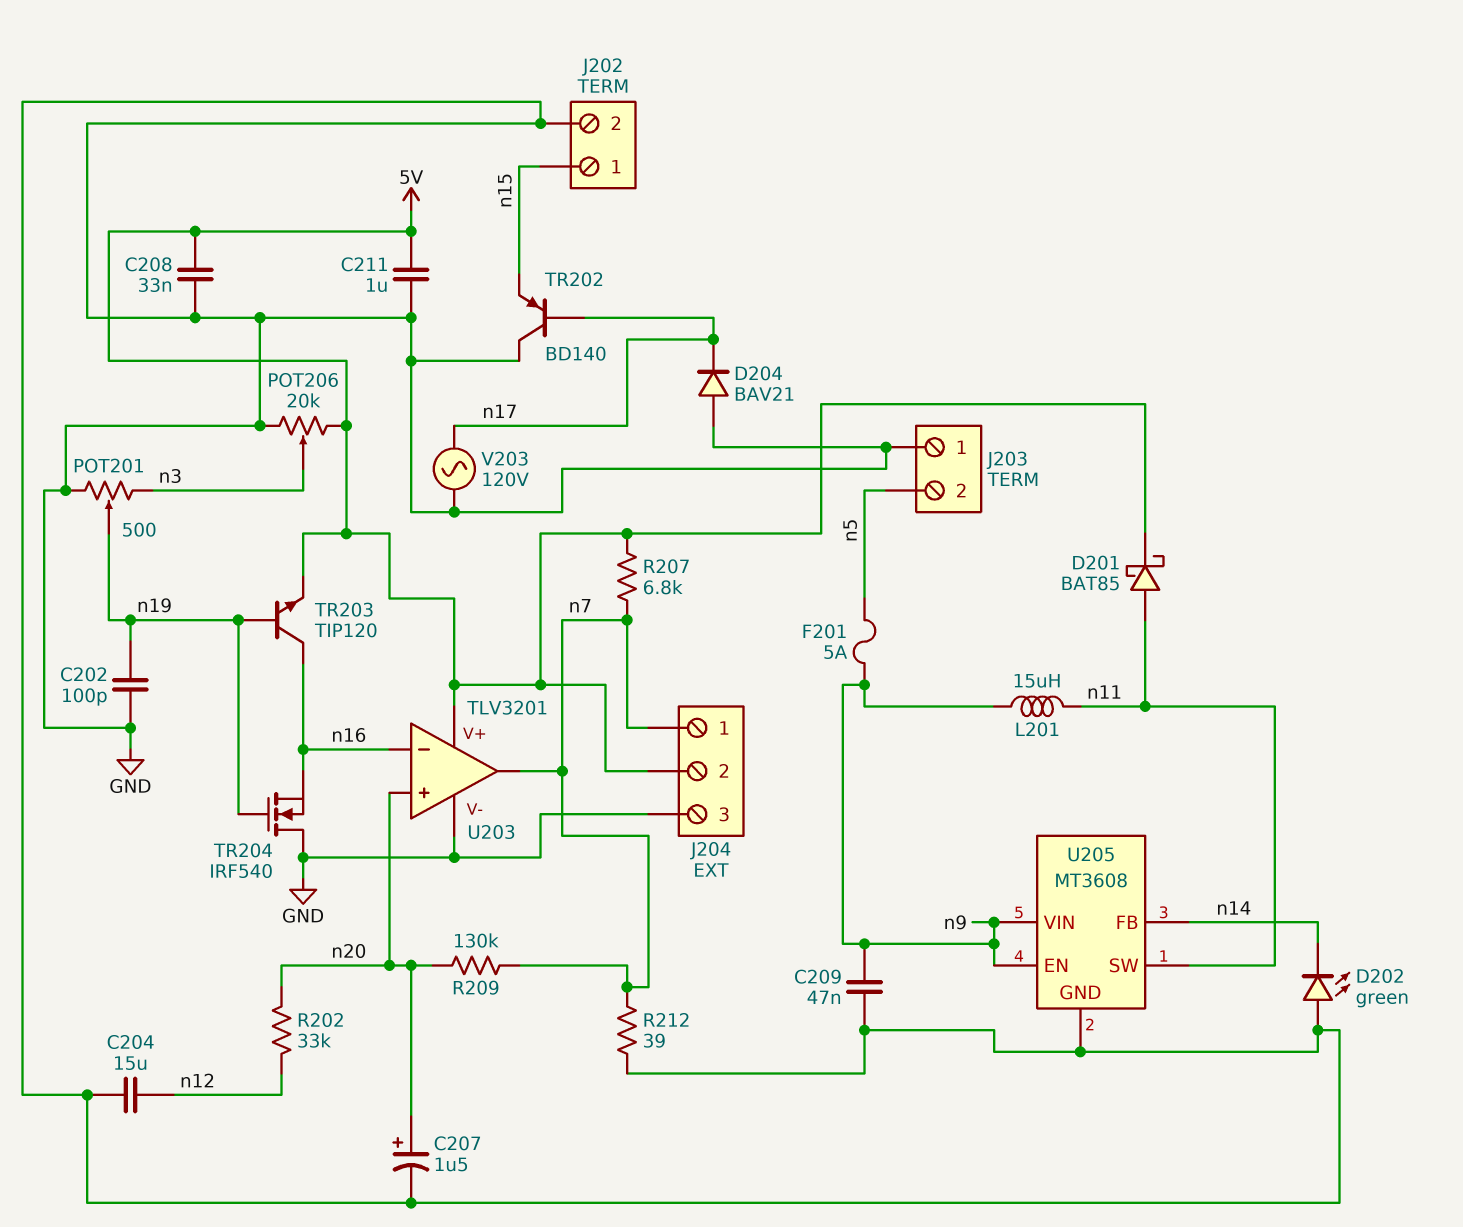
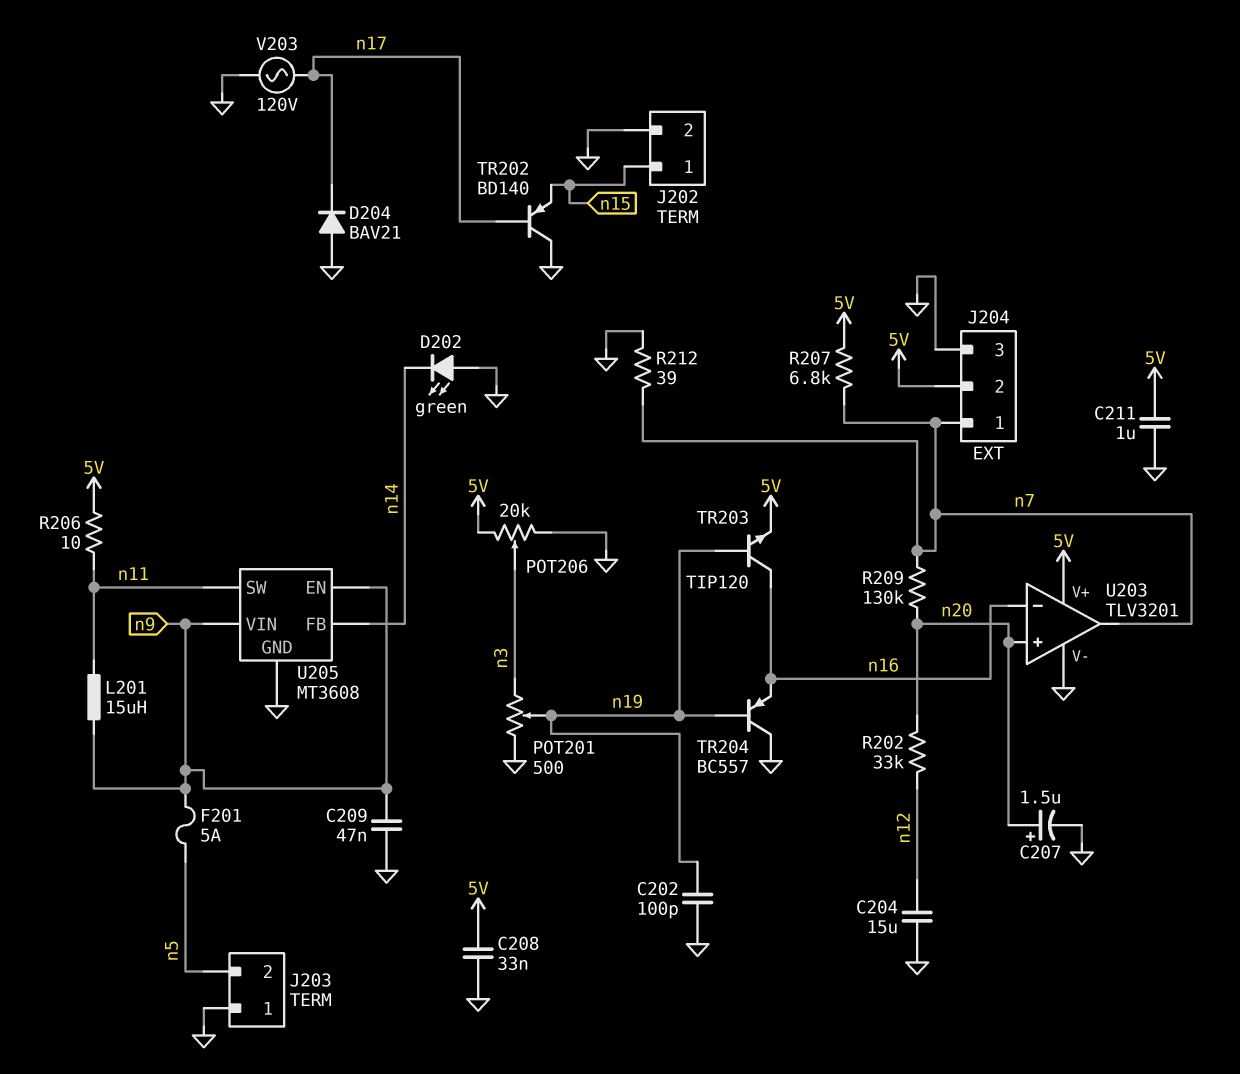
D201: schottky BAT85 (A n11, K 5V) -> none
R206: none -> 10 (5V, n11)
TR204: NMOS IRF540 (G n19, D GND, S n16) -> PNP BC557 (B n19, C GND, E n16)

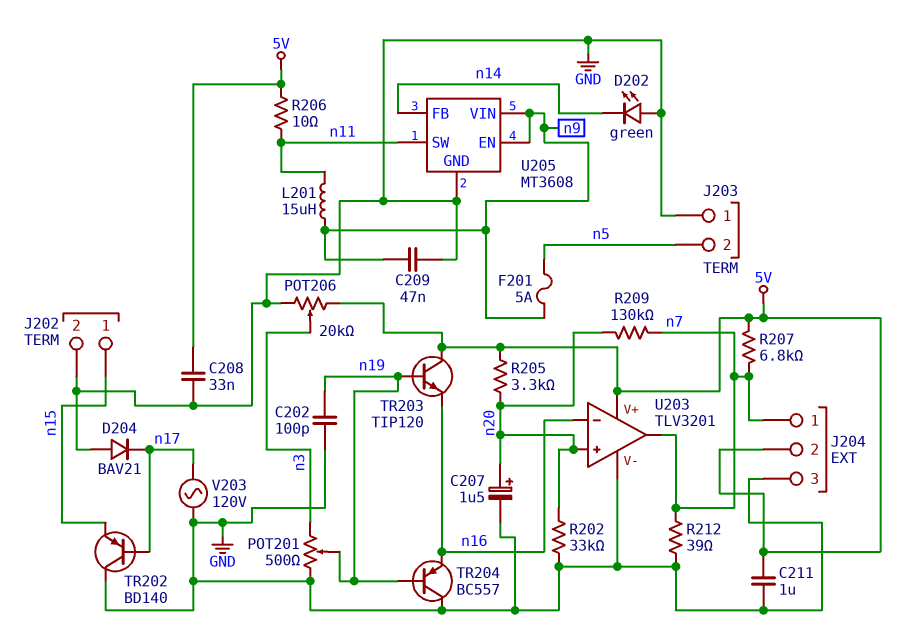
C204: 15uF (GND, n12) -> none
R202: 33k (n12, n20) -> 33k (GND, n20)
R205: none -> 3.3k (5V, n20)
TR203: NPN TIP120 (B n19, C n16, E 5V) -> NPN TIP120 (B n19, C 5V, E n16)

